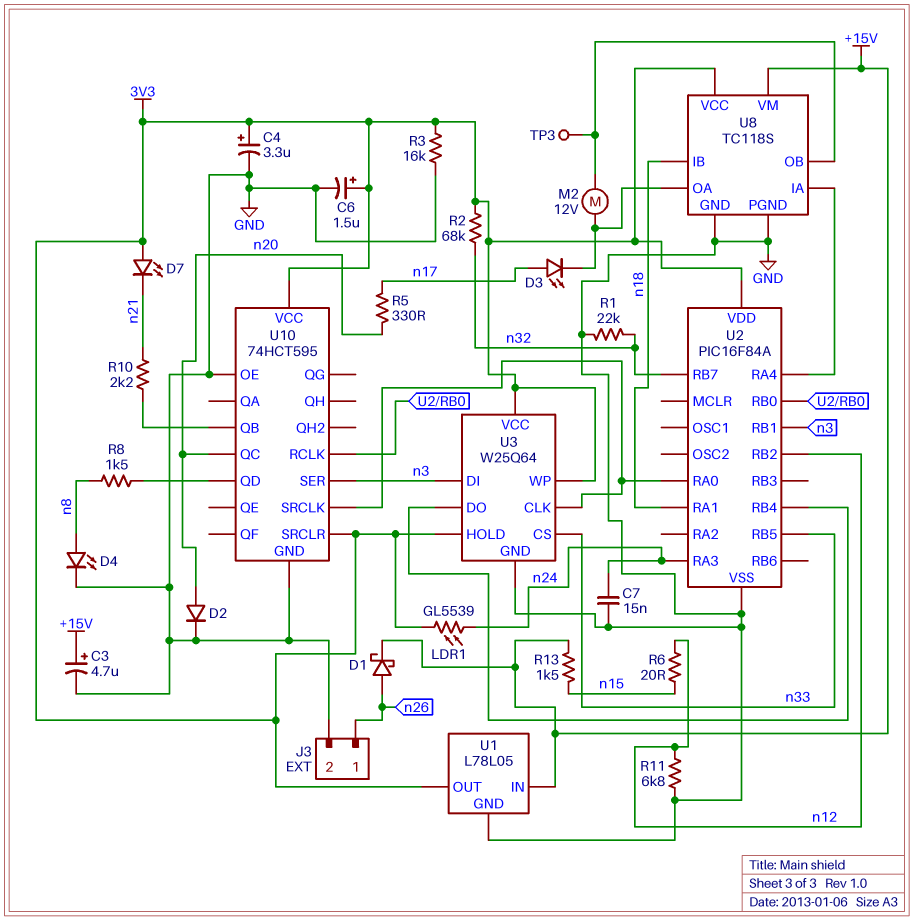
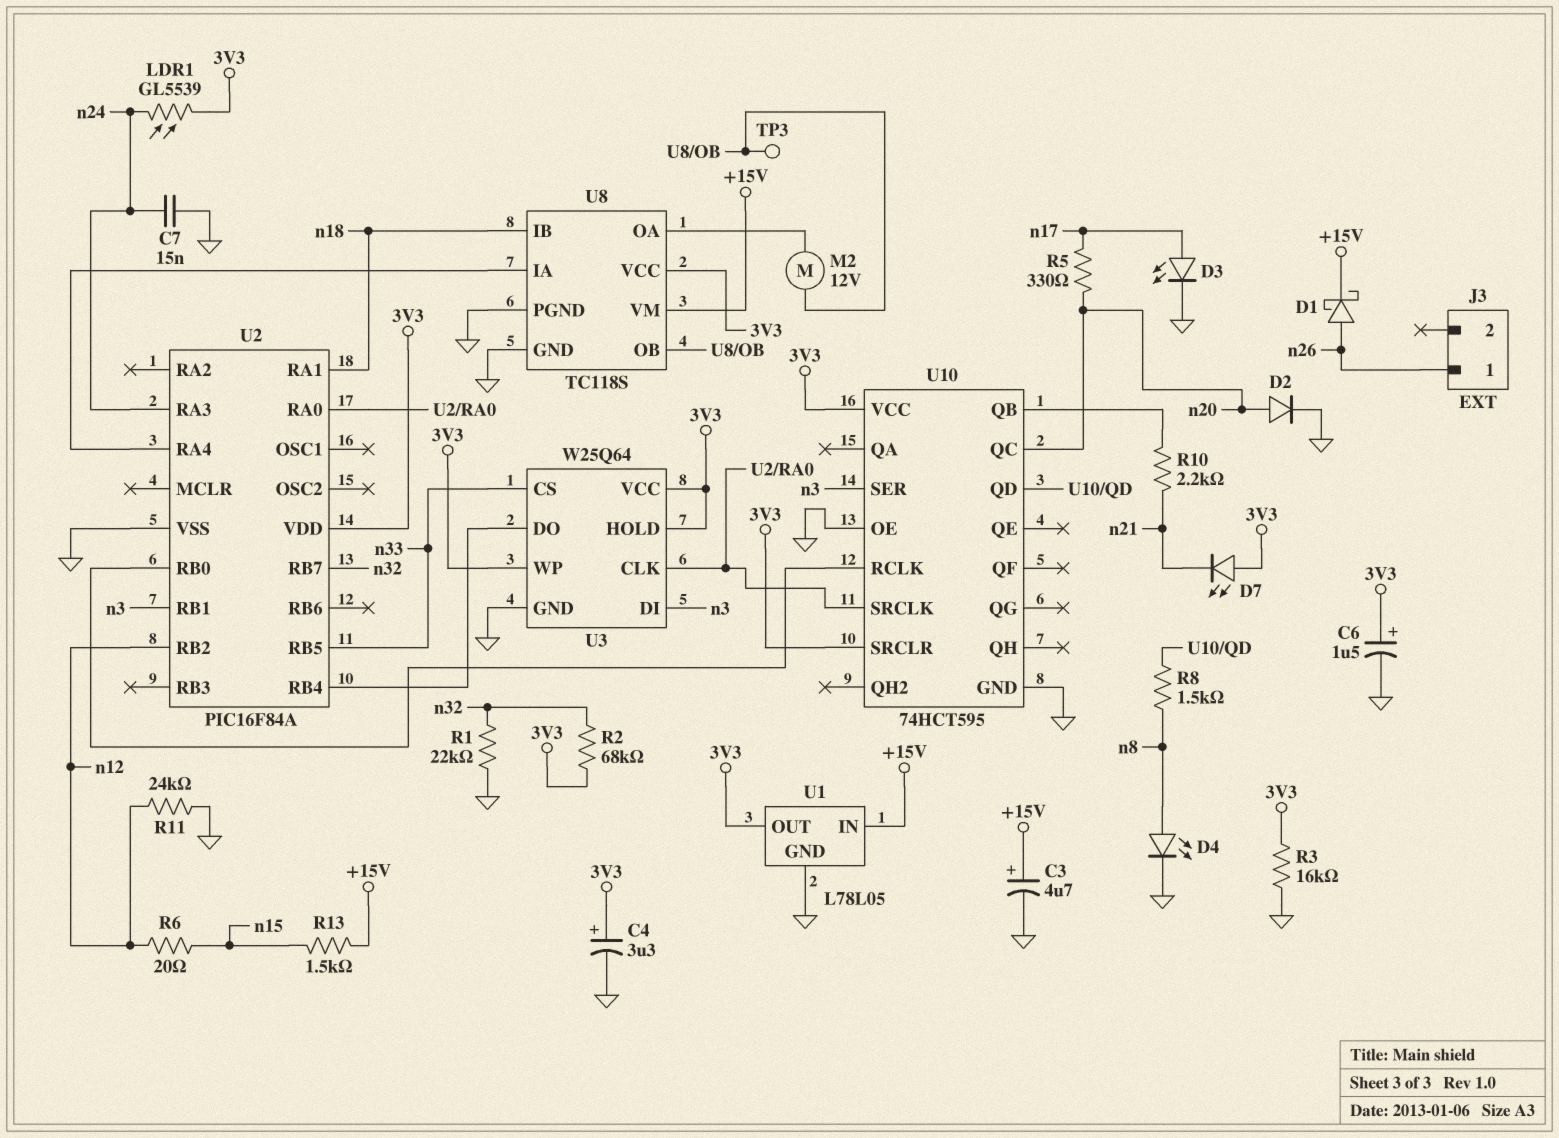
D3: LED (A n17, K U8/OA) -> LED (A n17, K GND)
J3 pin 2: GND -> none
R11: 6.8k (GND, n12) -> 24k (GND, n12)

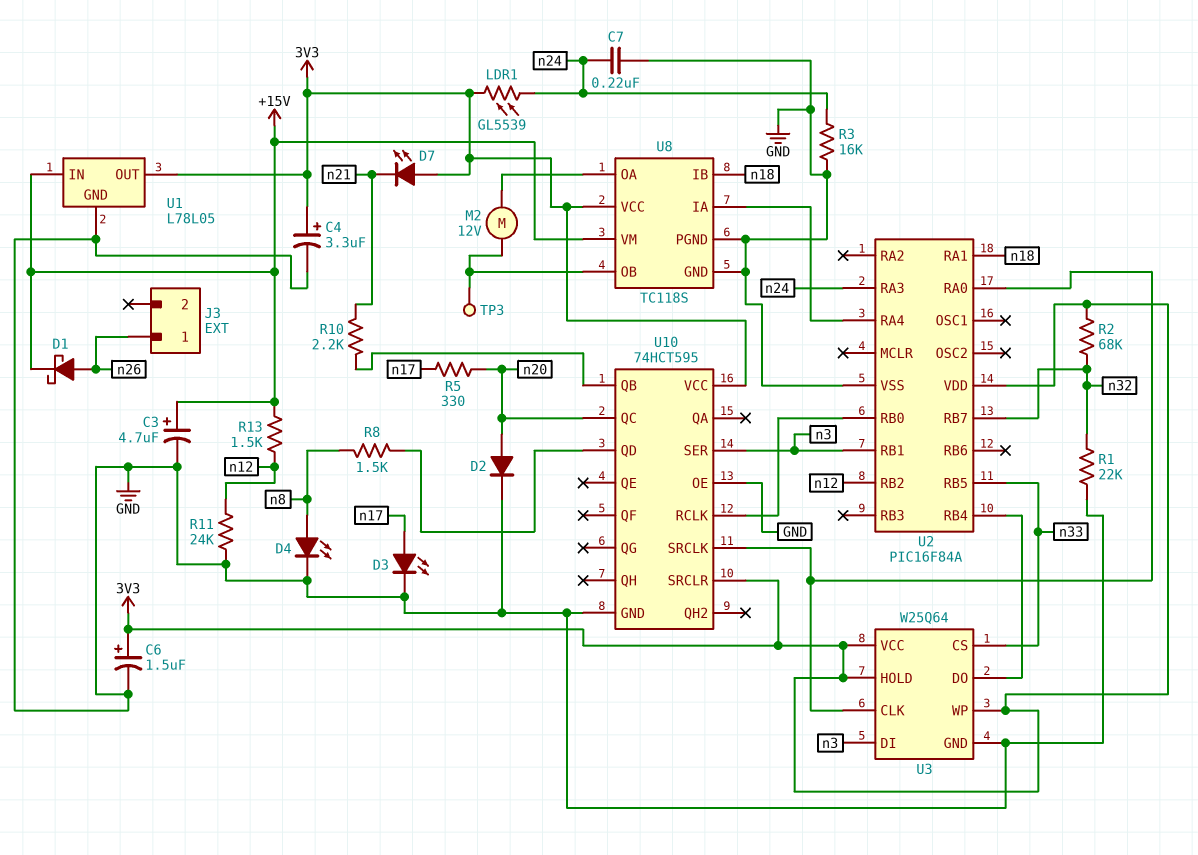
C7: 15nF (GND, n24) -> 220nF (GND, n24)
R3: 16k (3V3, GND) -> 16k (GND, n24)
R6: 20 (n12, n15) -> none
R13: 1.5k (+15V, n15) -> 1.5k (+15V, n12)

